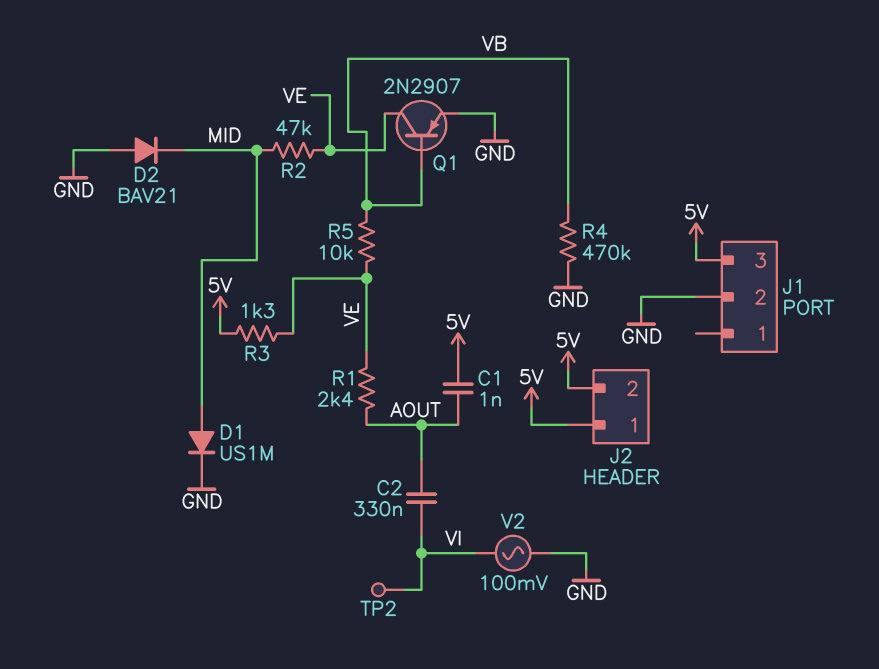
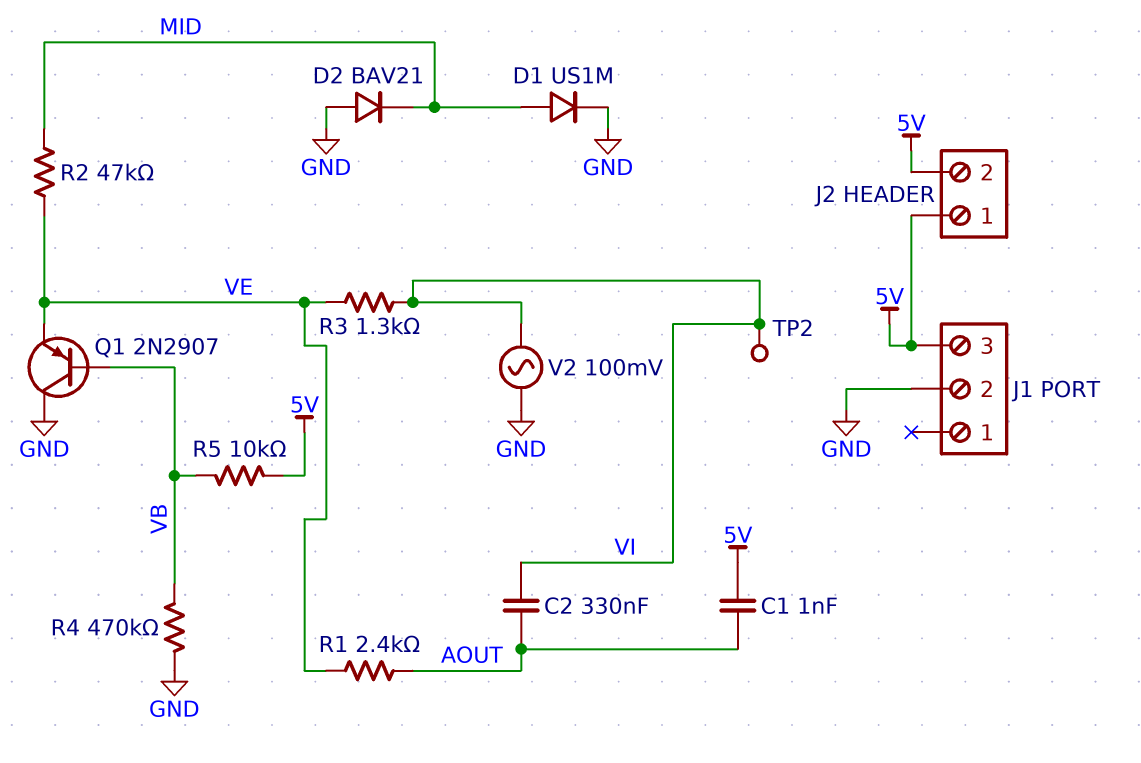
Q1: PNP 2N2907 (B VB, C VE, E GND) -> PNP 2N2907 (B VB, C GND, E VE)
R3: 1.3k (5V, VE) -> 1.3k (VE, VI)
R5: 10k (VB, VE) -> 10k (5V, VB)

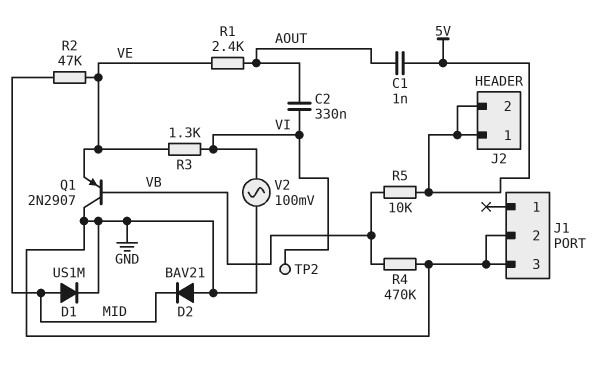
J1 pin 3: 5V -> GND

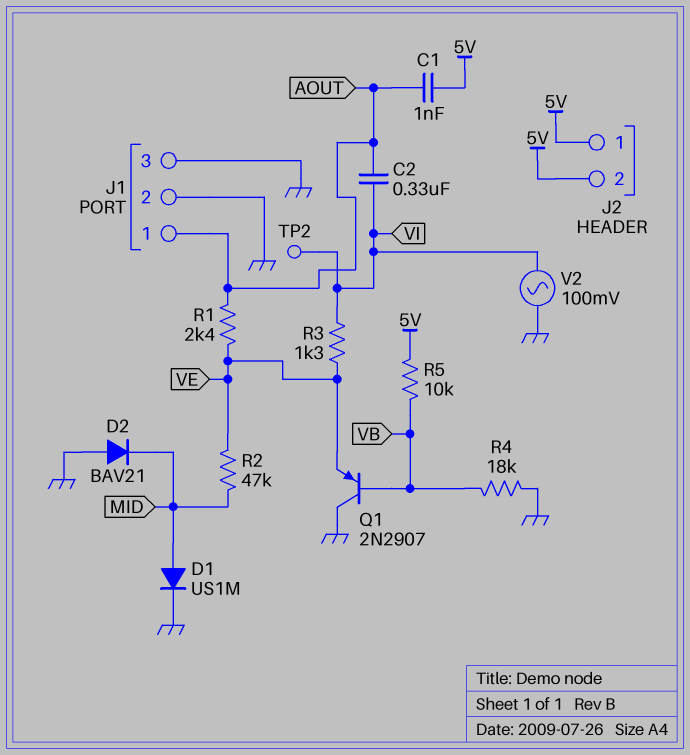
J1 pin 1: none -> AOUT
R4: 470k (GND, VB) -> 18k (GND, VB)

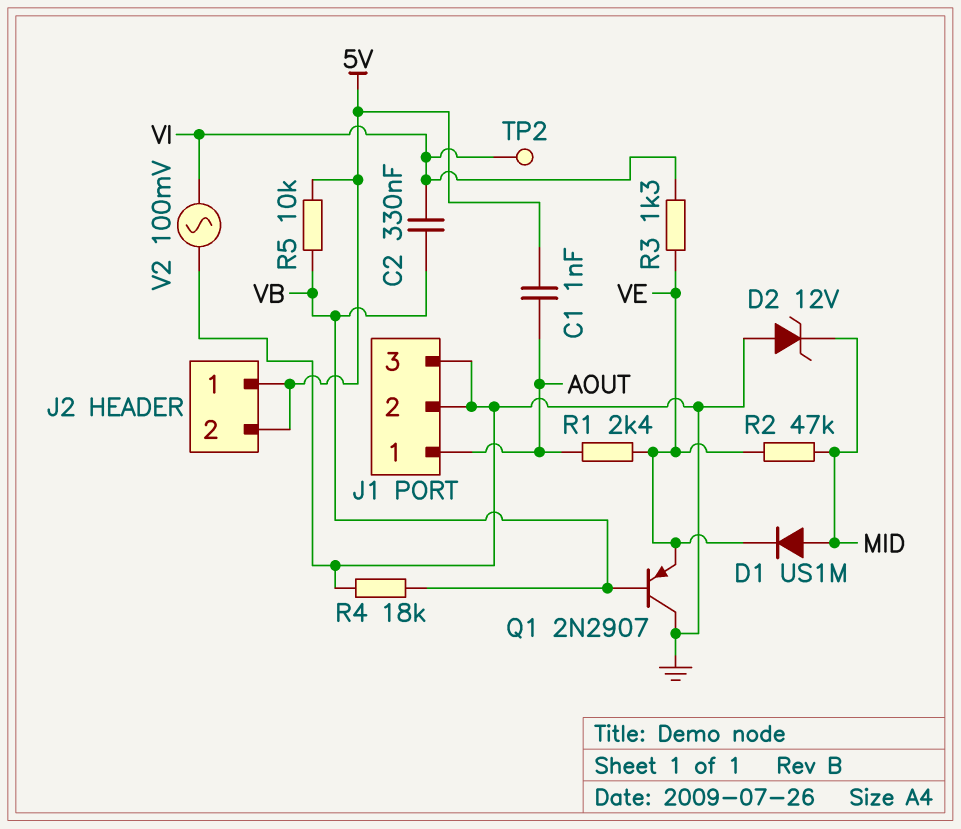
C2: 330nF (AOUT, VI) -> 330nF (VB, VI)
D1: diode US1M (A MID, K GND) -> diode US1M (A MID, K VE)
D2: diode BAV21 (A GND, K MID) -> zener 12V (A GND, K MID)

